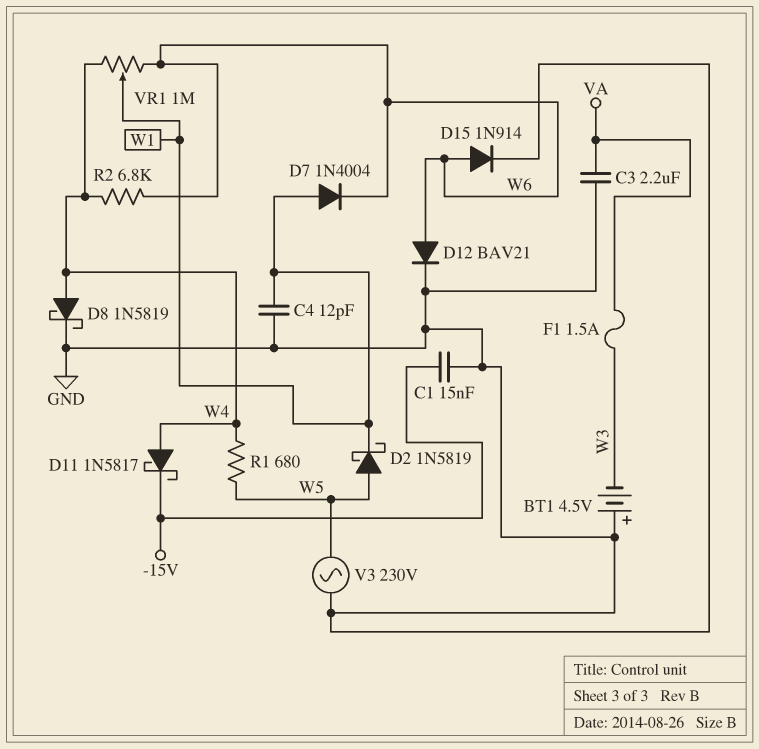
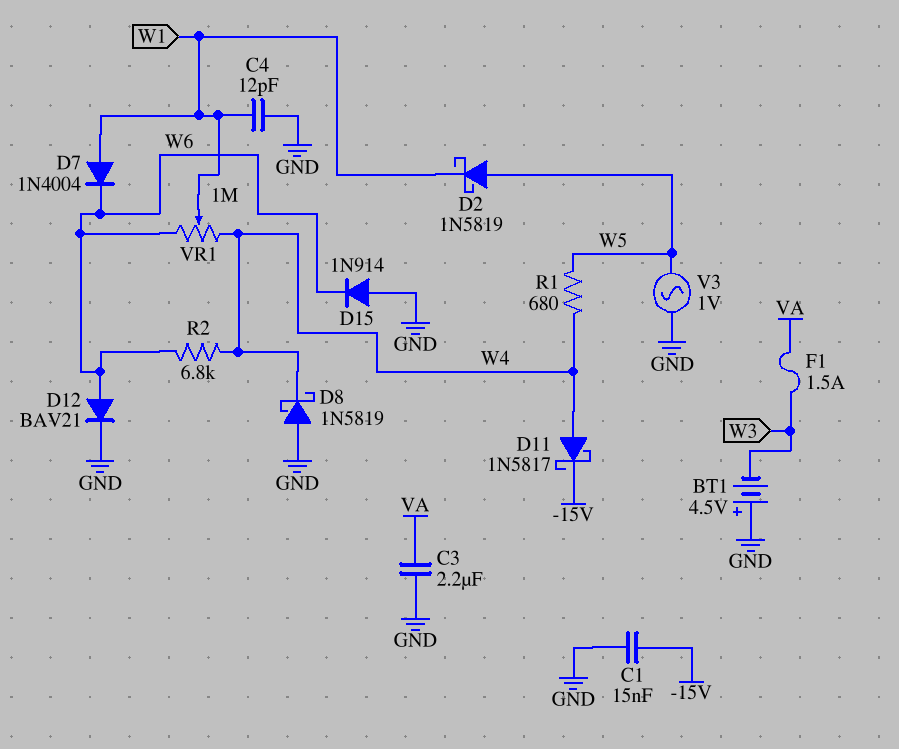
D8: schottky 1N5819 (A W4, K GND) -> schottky 1N5819 (A GND, K W4)
D15: diode 1N914 (A W6, K GND) -> diode 1N914 (A GND, K W6)
V3: AC 230V (GND, W5) -> AC 1V (GND, W5)

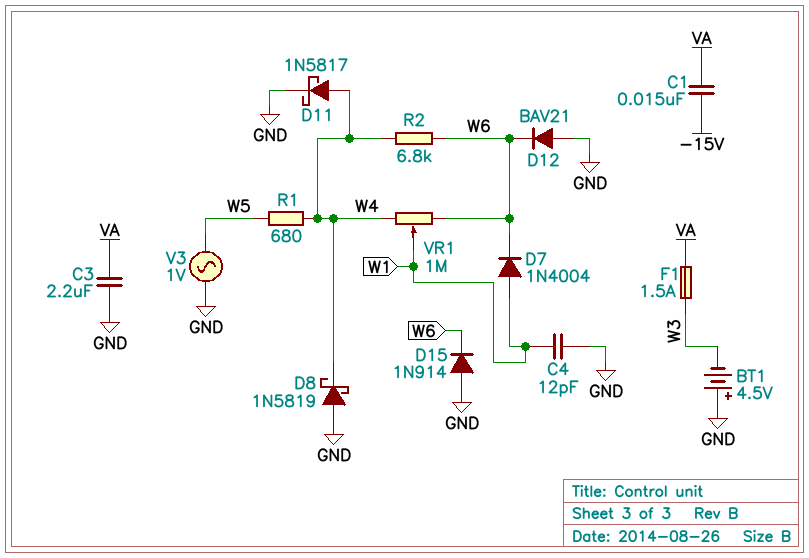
C1: 15nF (-15V, GND) -> 15nF (-15V, VA)
D2: schottky 1N5819 (A W5, K W1) -> none
D11: schottky 1N5817 (A W4, K -15V) -> schottky 1N5817 (A W4, K GND)
D12: diode BAV21 (A W6, K GND) -> diode BAV21 (A GND, K W6)

